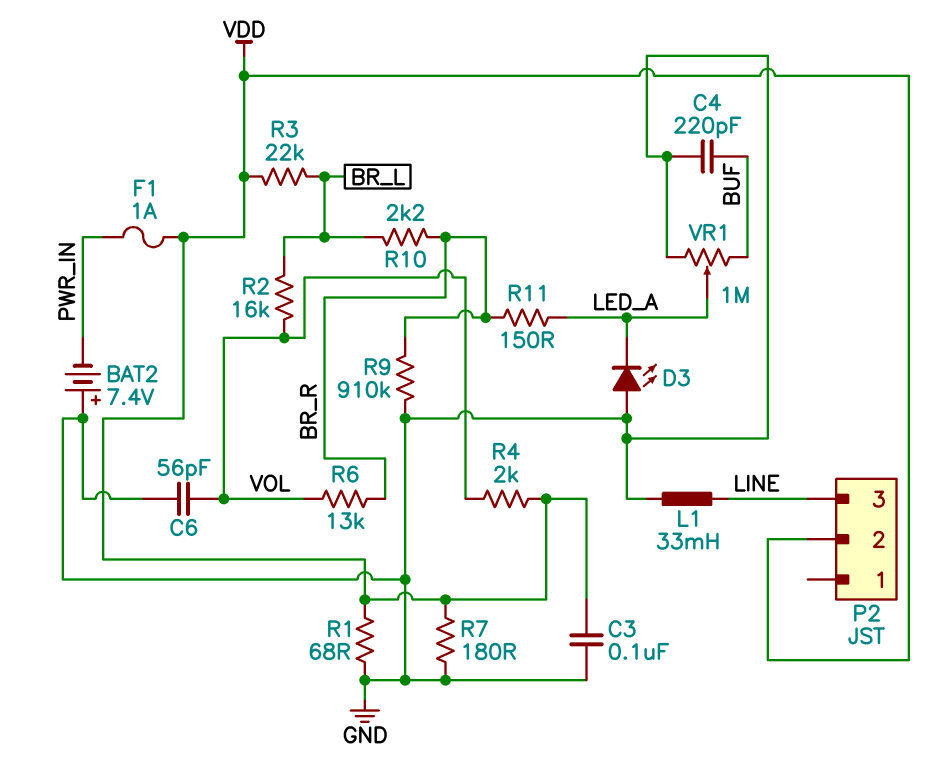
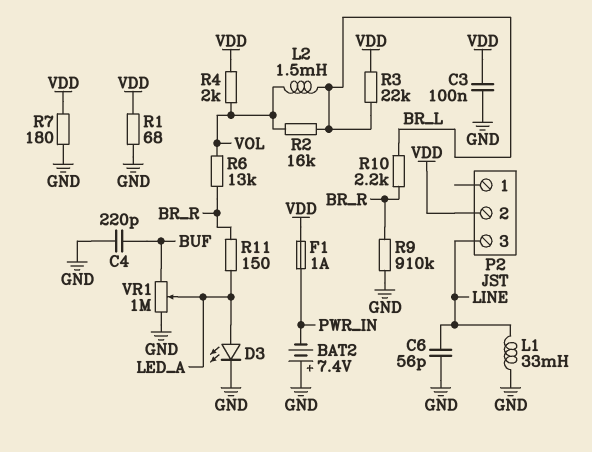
C6: 56pF (GND, VOL) -> 56pF (GND, LINE)
D3: LED (A GND, K LED_A) -> LED (A LED_A, K GND)
L2: none -> 1.5mH (BR_L, VOL)

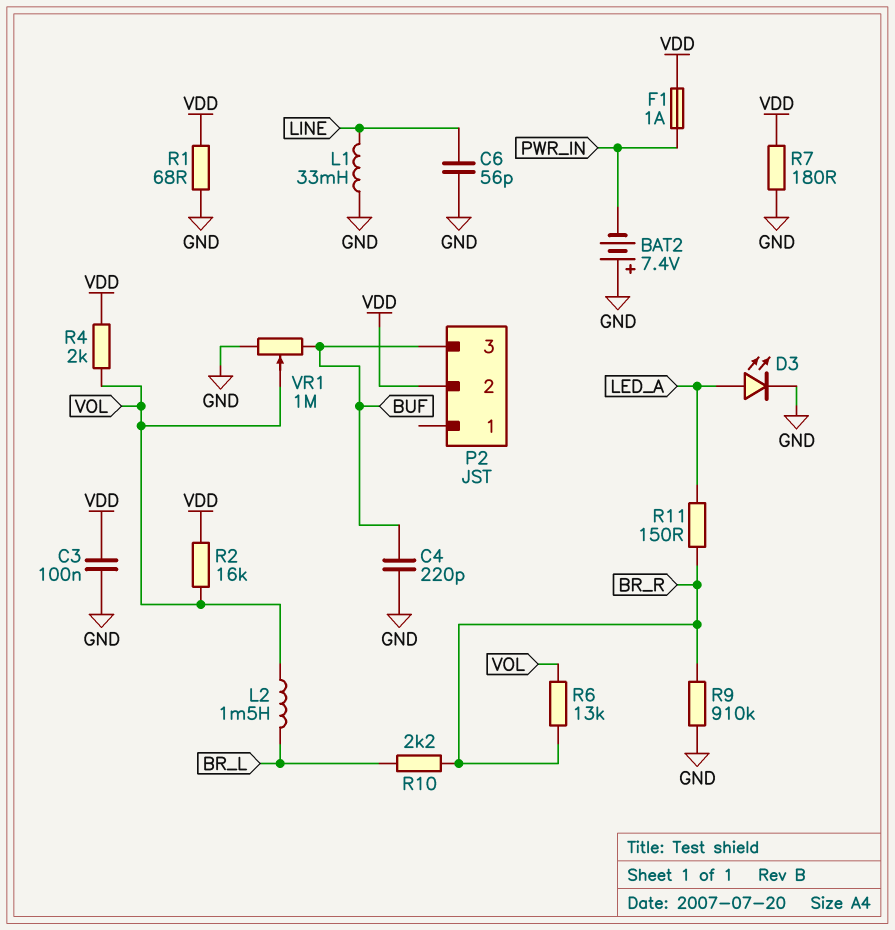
P2 pin 3: LINE -> BUF
R2: 16k (BR_L, VOL) -> 16k (VDD, VOL)
R3: 22k (BR_L, VDD) -> none
VR1: 1M (BUF, GND, wiper LED_A) -> 1M (BUF, GND, wiper VOL)

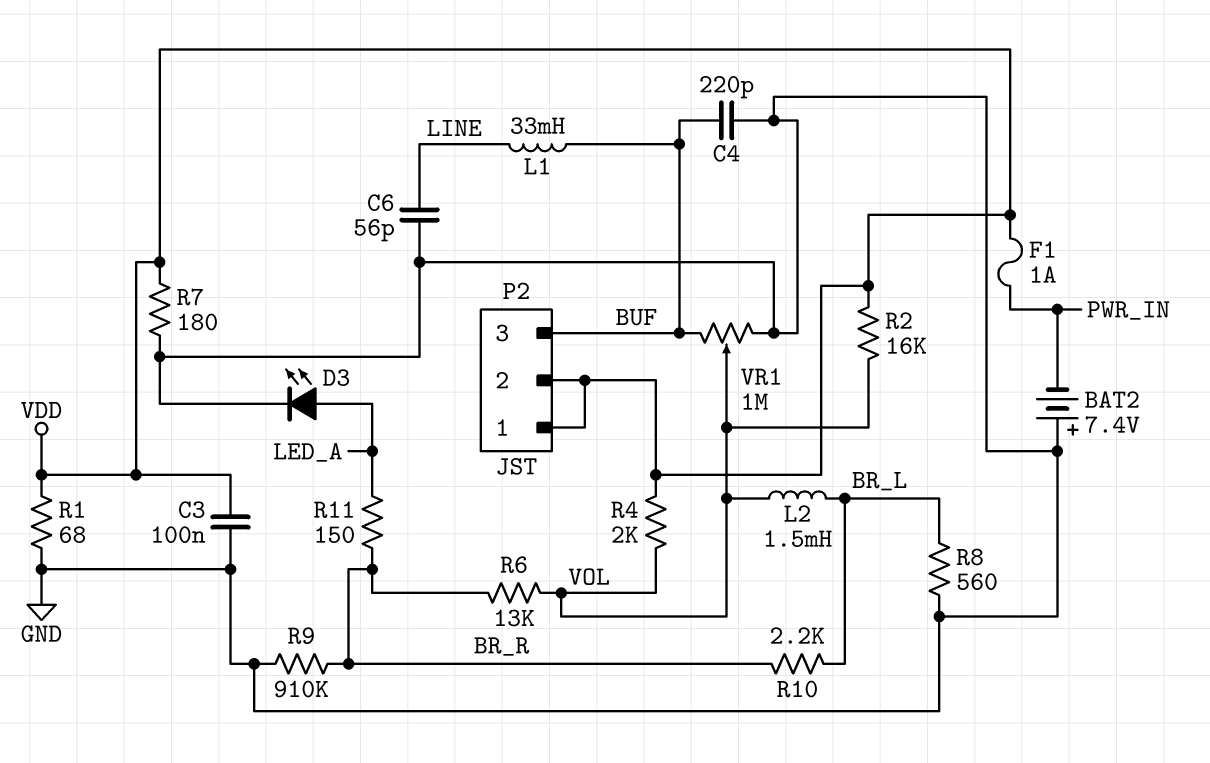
L1: 33mH (GND, LINE) -> 33mH (BUF, LINE)
P2 pin 1: none -> VDD
R8: none -> 560 (BR_L, GND)

